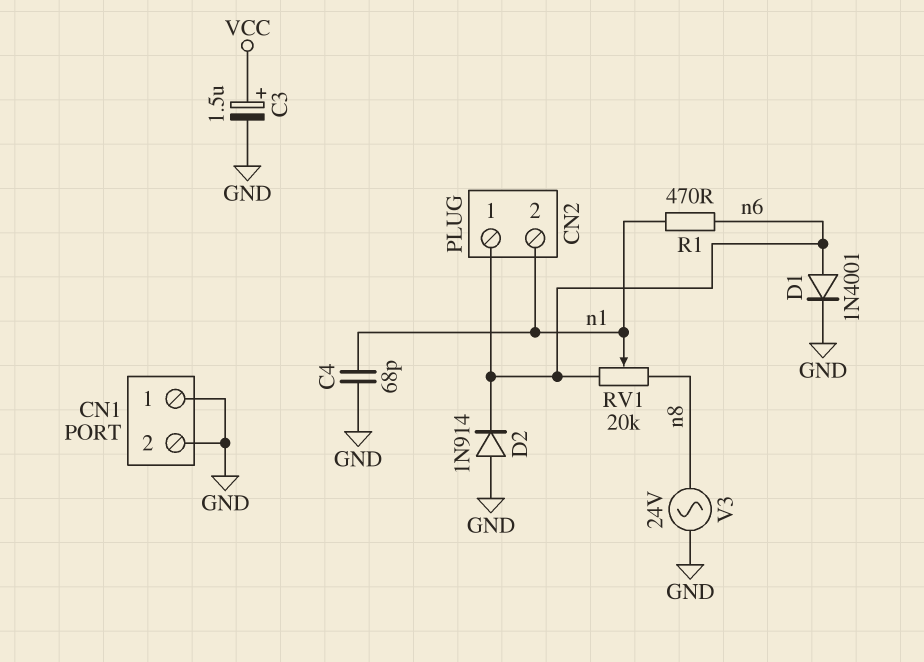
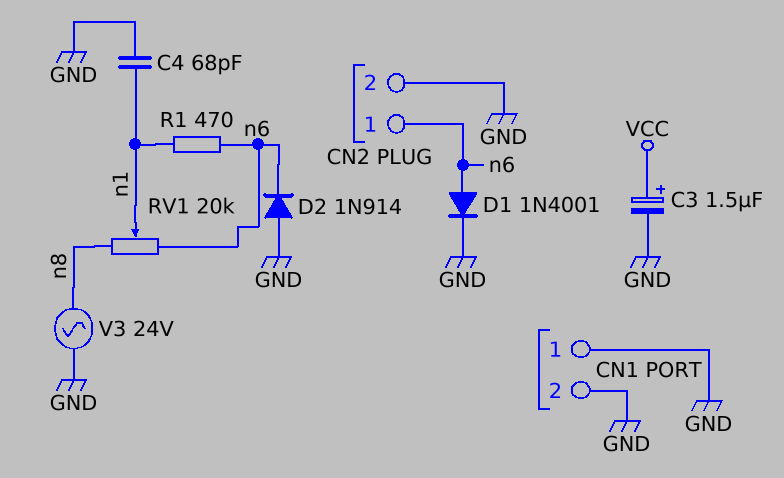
CN2 pin 2: n1 -> GND

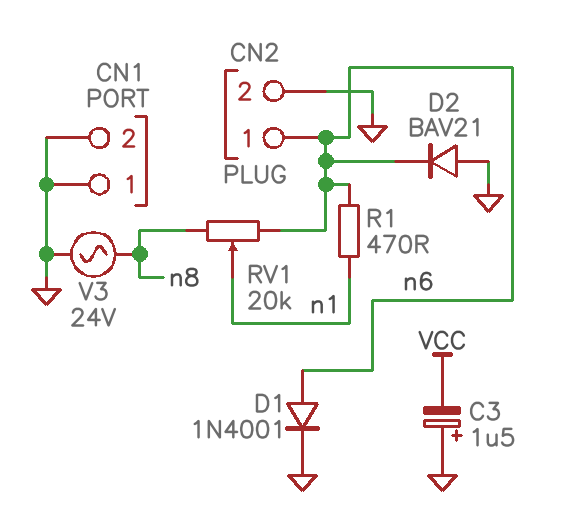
C3: 1.5uF (plus VCC, minus GND) -> 1.5uF (plus GND, minus VCC)
C4: 68pF (GND, n1) -> none
D2: diode 1N914 (A GND, K n6) -> diode BAV21 (A GND, K n6)

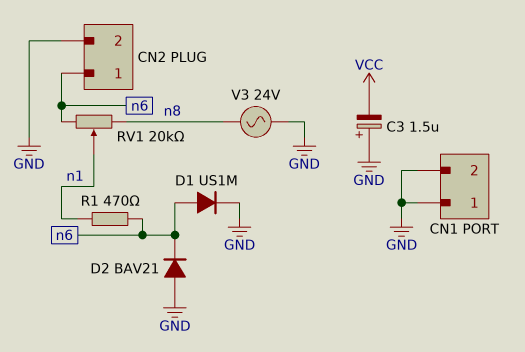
D1: diode 1N4001 (A n6, K GND) -> diode US1M (A n6, K GND)

